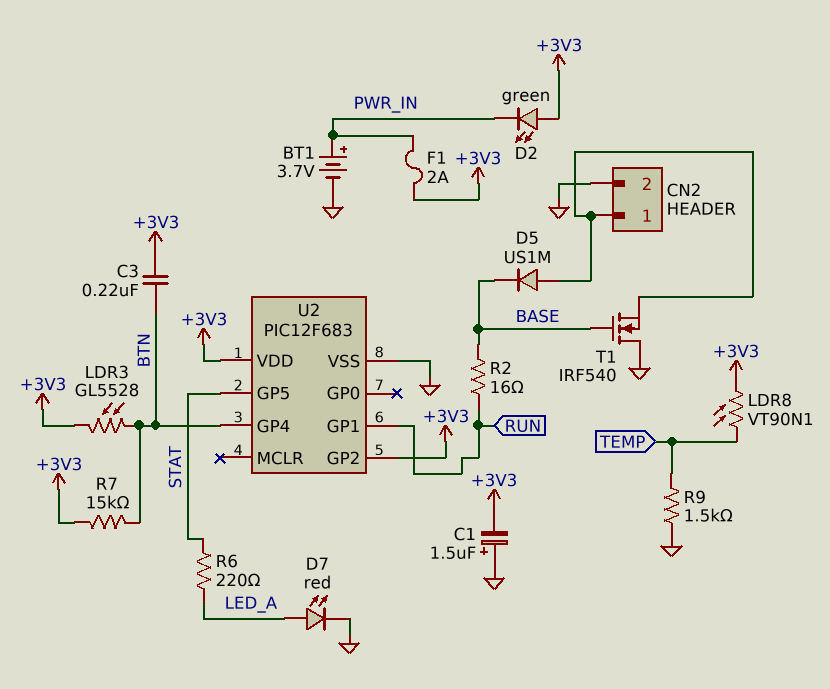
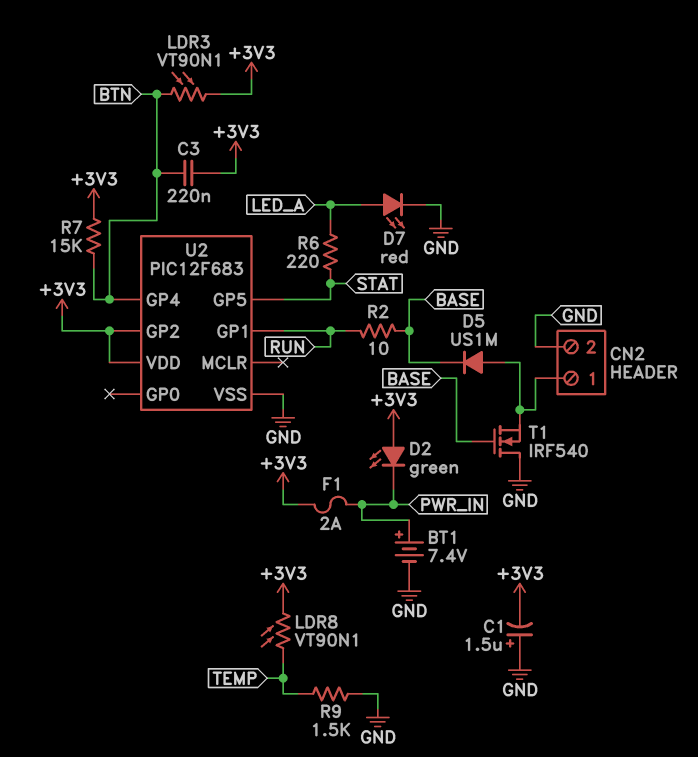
BT1: 3.7V (plus PWR_IN, minus GND) -> 7.4V (plus PWR_IN, minus GND)
LDR3: GL5528 (+3V3, BTN) -> VT90N1 (+3V3, BTN)
R2: 16 (BASE, RUN) -> 10 (BASE, RUN)

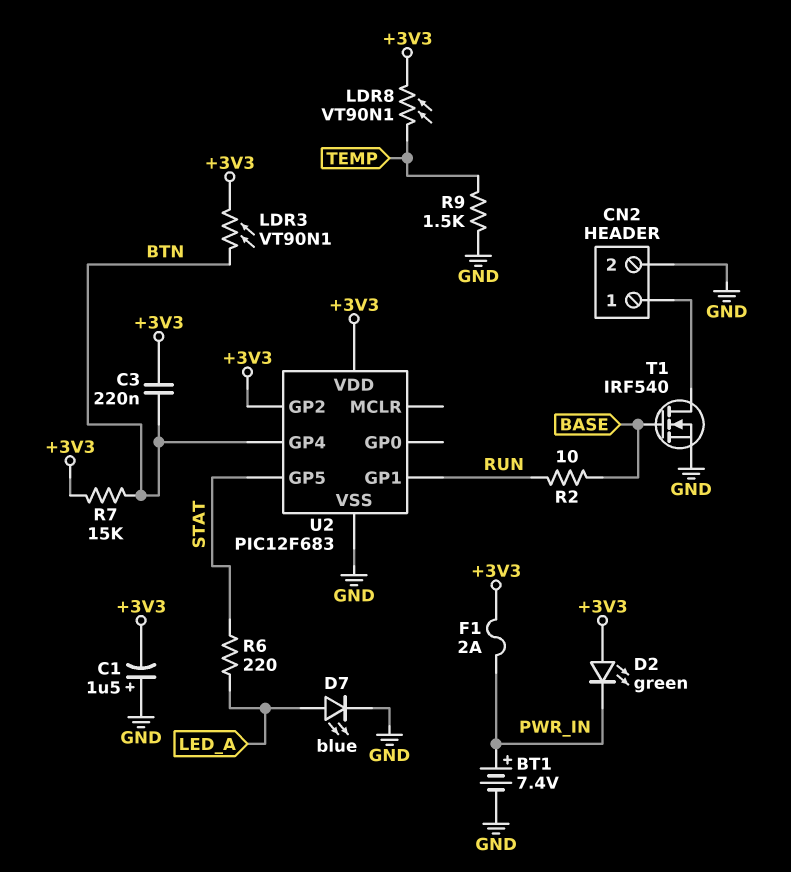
D5: diode US1M (A CN2/1, K BASE) -> none
D7: LED red (A LED_A, K GND) -> LED blue (A LED_A, K GND)
T1: NMOS IRF540 (G BASE, D GND, S CN2/1) -> NMOS IRF540 (G BASE, D CN2/1, S GND)

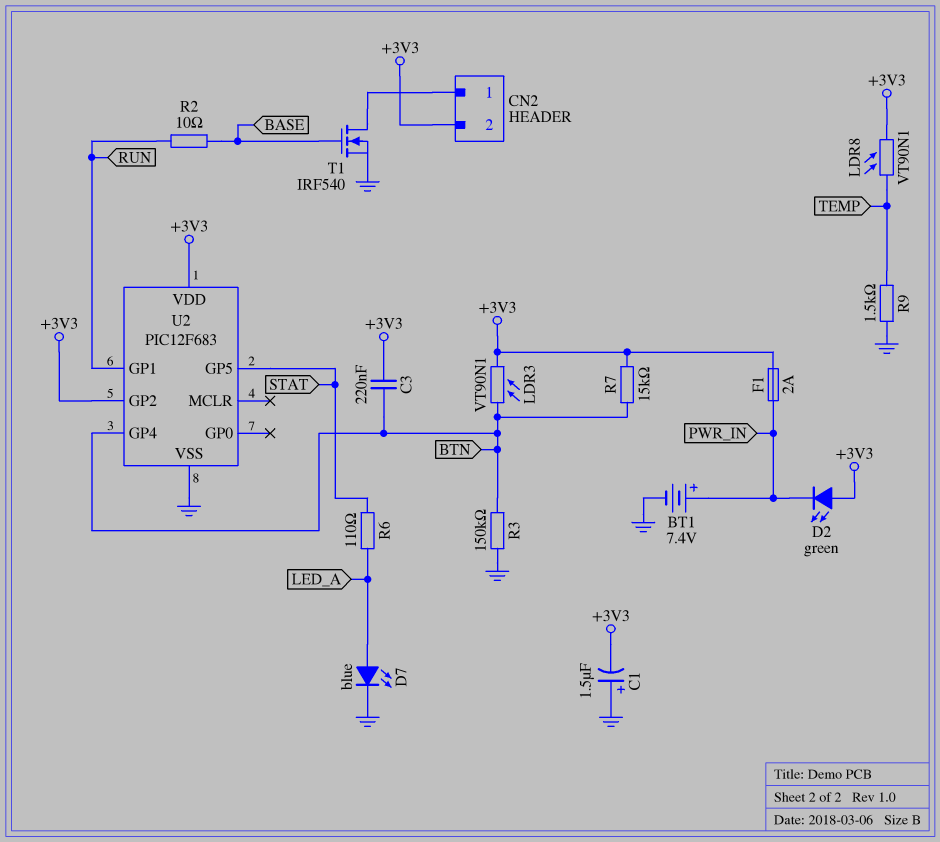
CN2 pin 2: GND -> +3V3
R3: none -> 150k (BTN, GND)
R6: 220 (LED_A, STAT) -> 110 (LED_A, STAT)

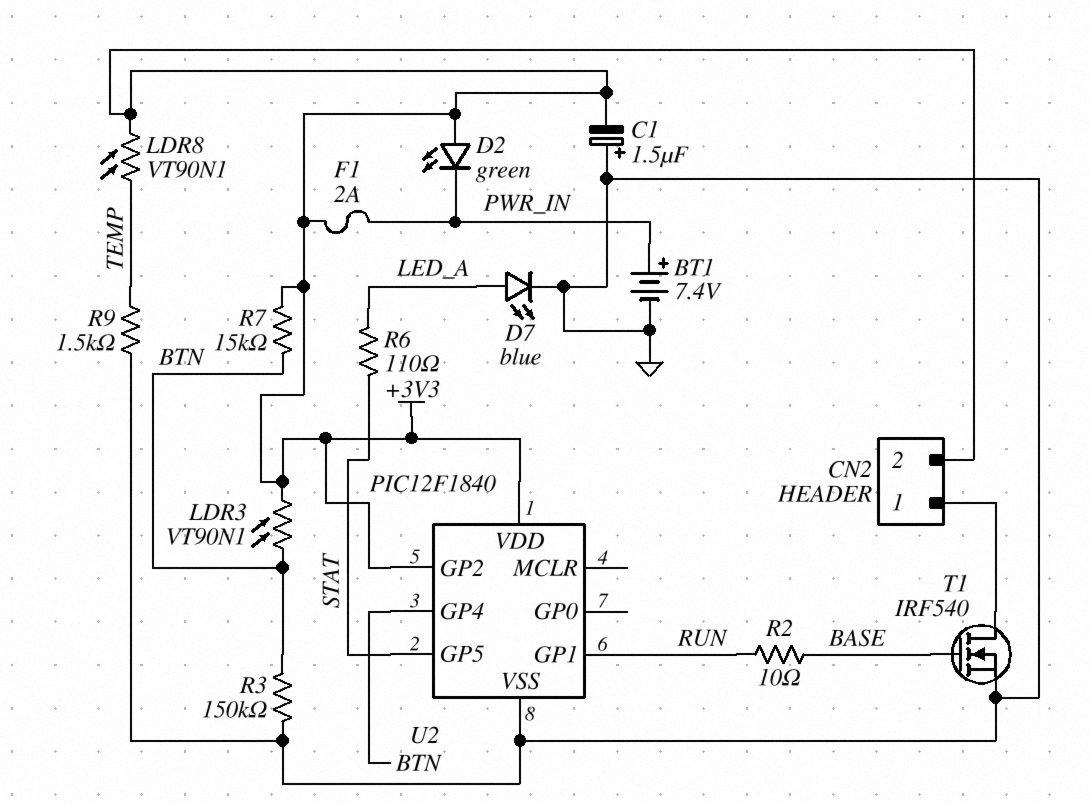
C3: 220nF (+3V3, BTN) -> none
U2: PIC12F683 -> PIC12F1840

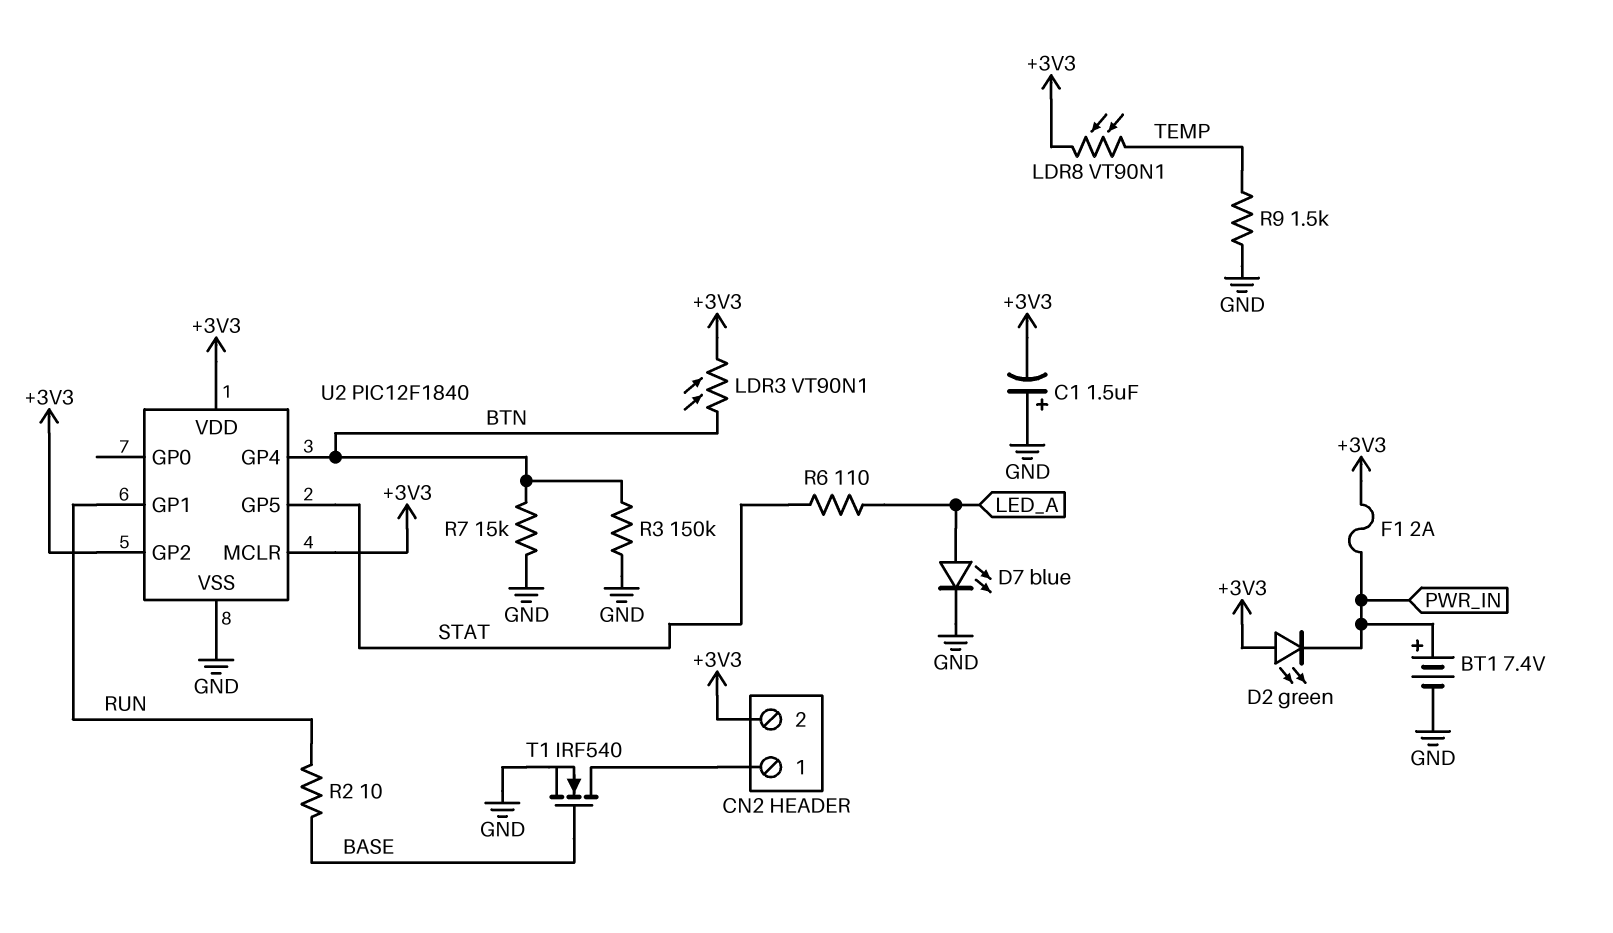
R7: 15k (+3V3, BTN) -> 15k (BTN, GND)
U2 pin MCLR: none -> +3V3

